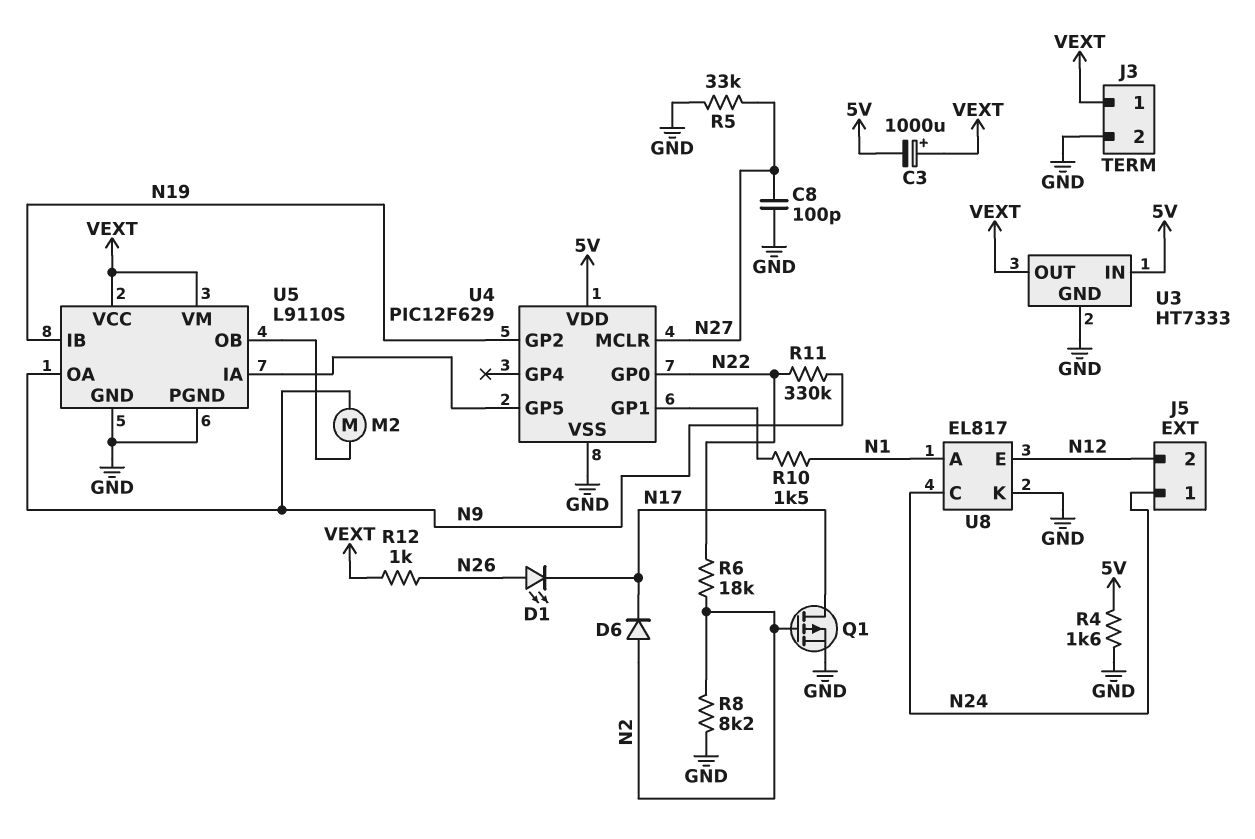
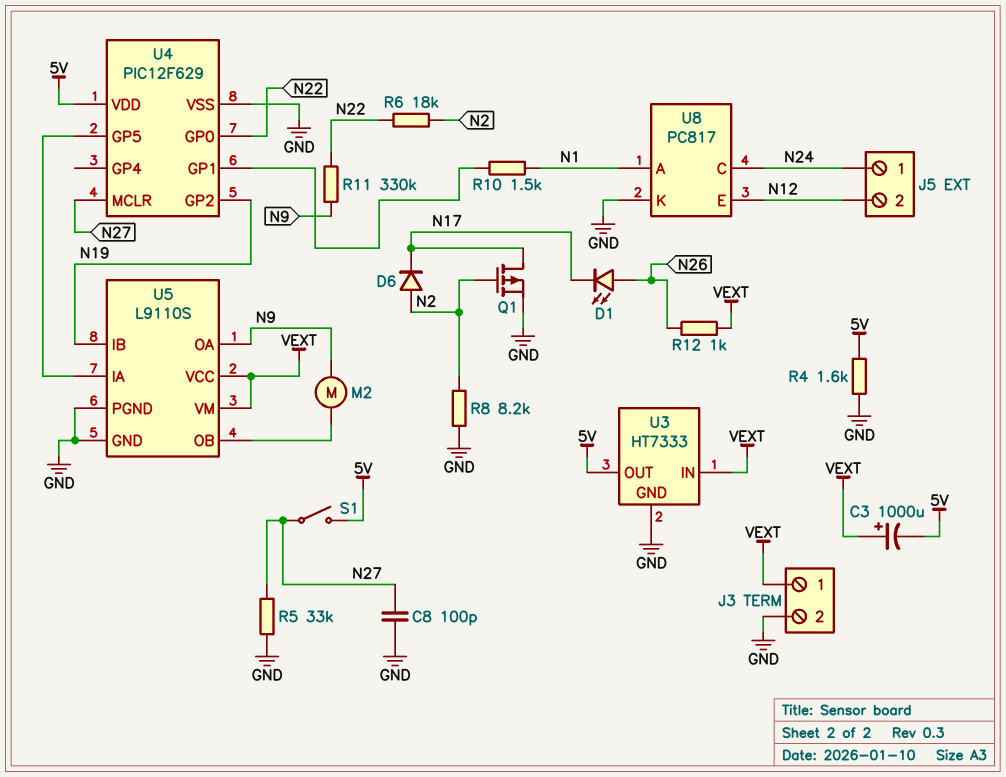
S1: none -> switch (5V, N27)
U3 pin IN: 5V -> VEXT
U3 pin OUT: VEXT -> 5V
U8: EL817 -> PC817

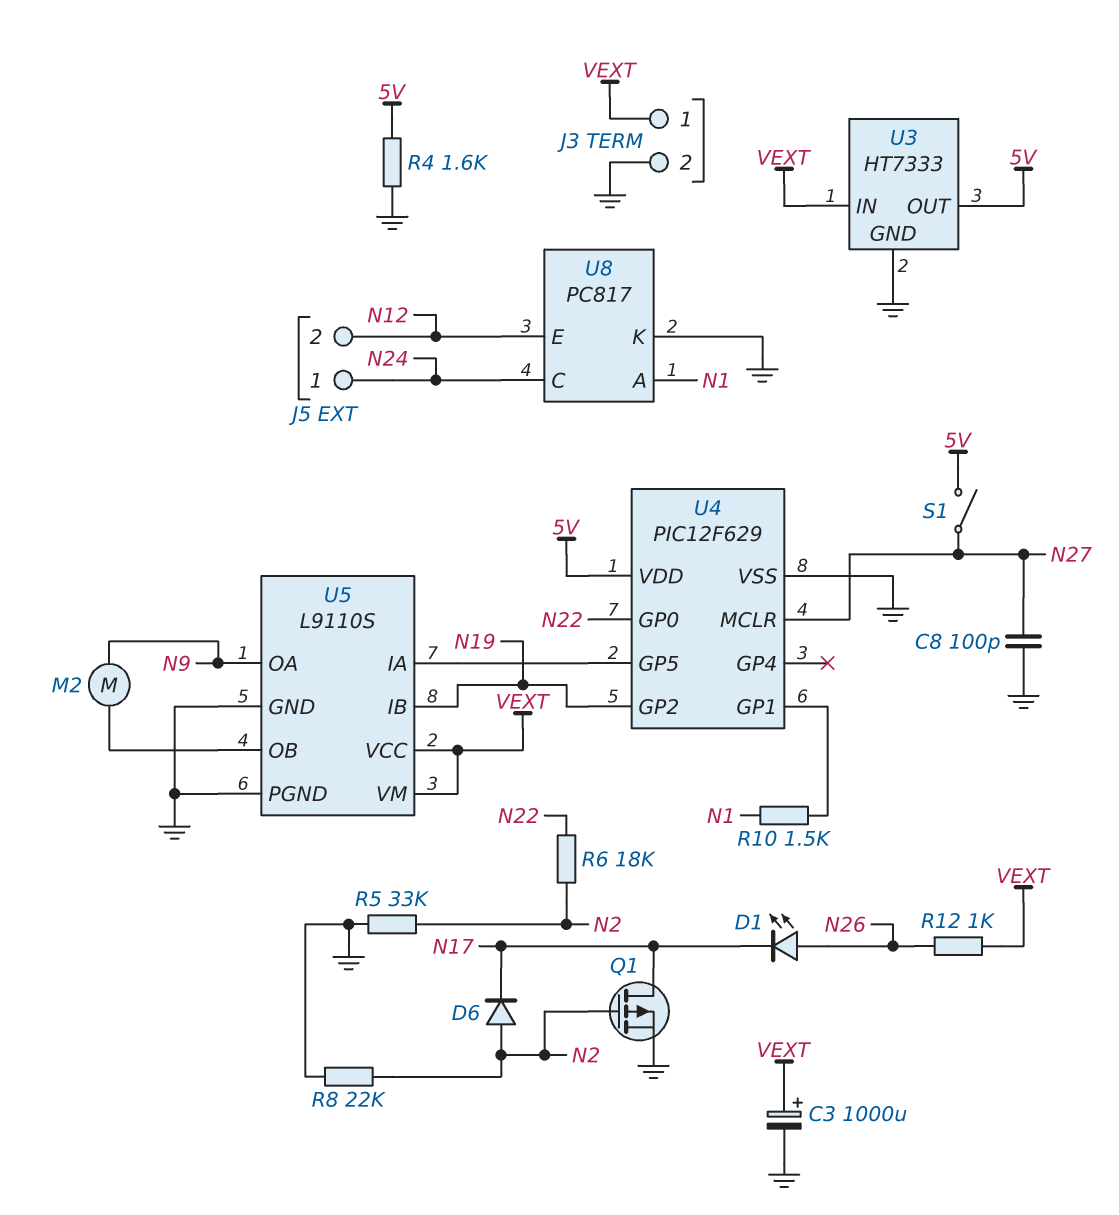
C3: 1000uF (plus VEXT, minus 5V) -> 1000uF (plus VEXT, minus GND)
R5: 33k (GND, N27) -> 33k (GND, N2)
R8: 8.2k (GND, N2) -> 22k (GND, N2)
R11: 330k (N9, N22) -> none

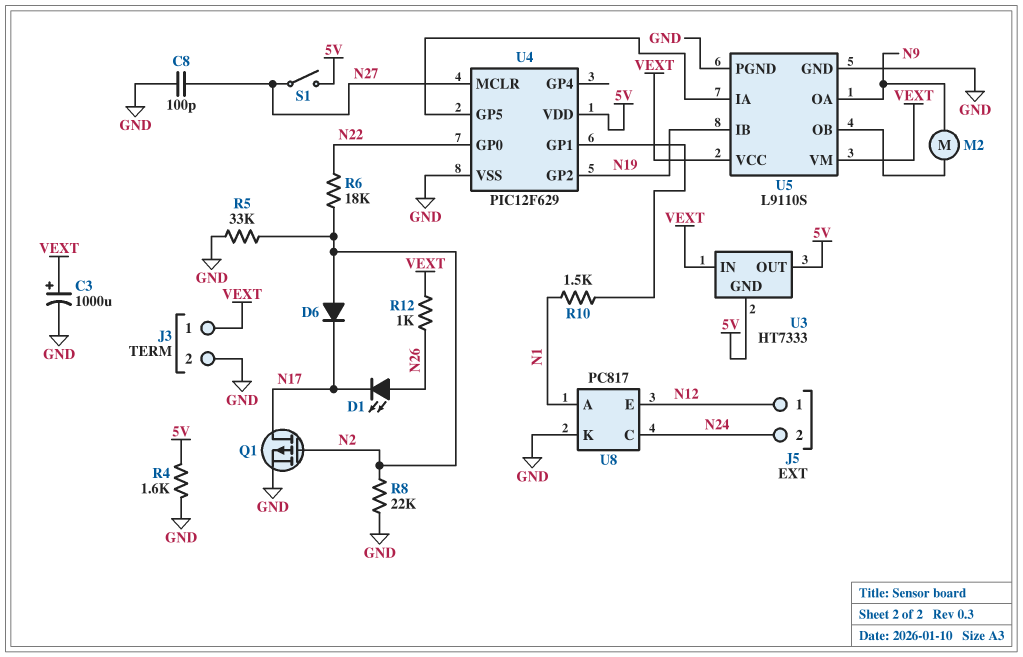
J5 pin 1: N24 -> N12
J5 pin 2: N12 -> N24
U3 pin GND: GND -> 5V

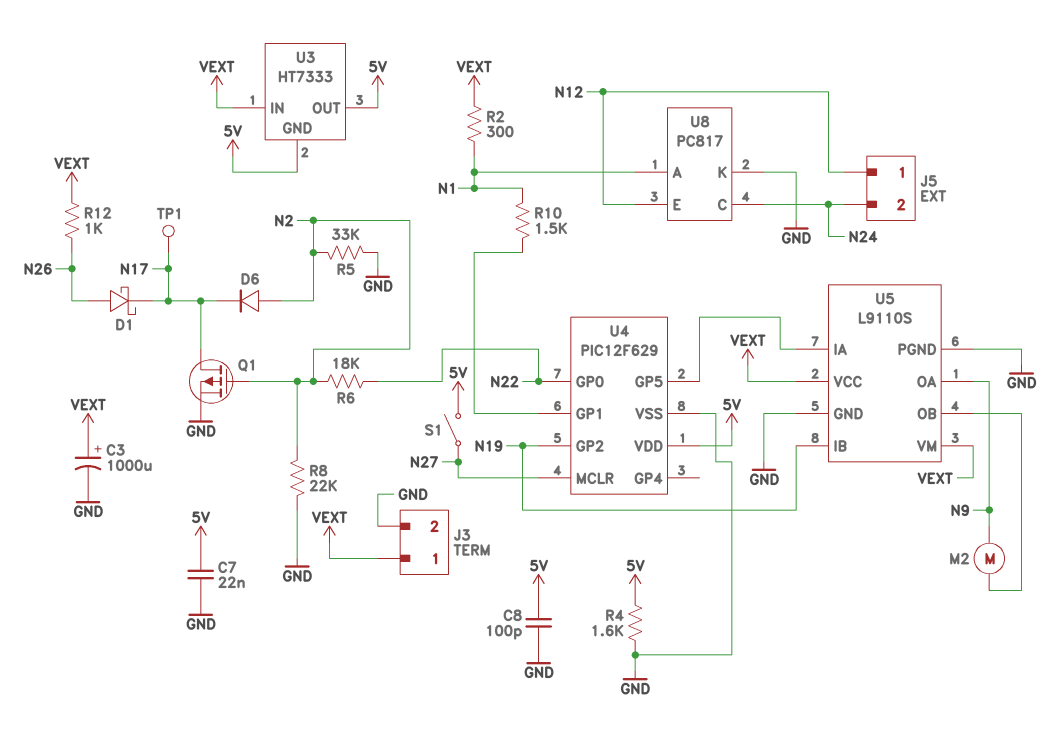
C7: none -> 22nF (5V, GND)
C8: 100pF (GND, N27) -> 100pF (5V, GND)
D1: LED (A N26, K N17) -> schottky (A N26, K N17)
R2: none -> 300 (N1, VEXT)
TP1: none -> test point (N17)

